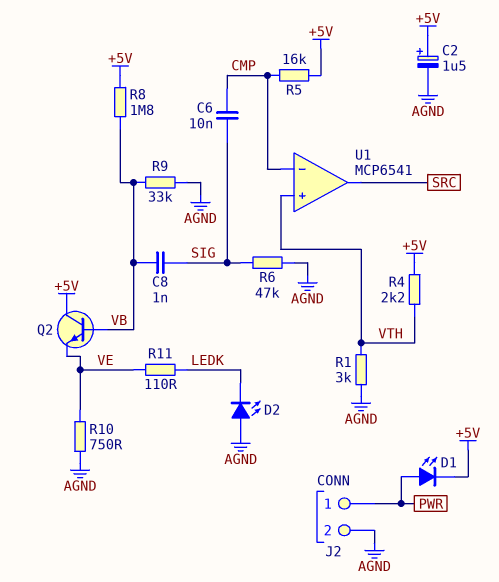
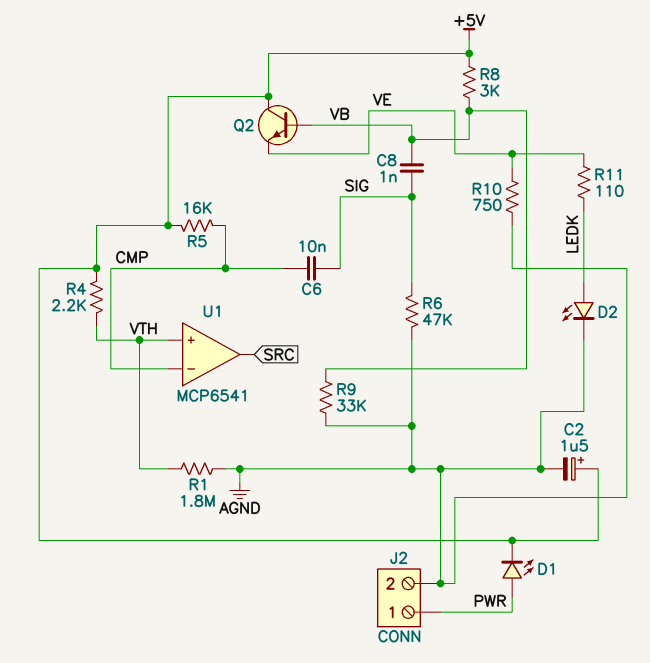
D2: LED (A AGND, K LEDK) -> LED (A LEDK, K AGND)
R1: 3k (AGND, VTH) -> 1.8M (AGND, VTH)
R8: 1.8M (+5V, VB) -> 3k (+5V, VB)

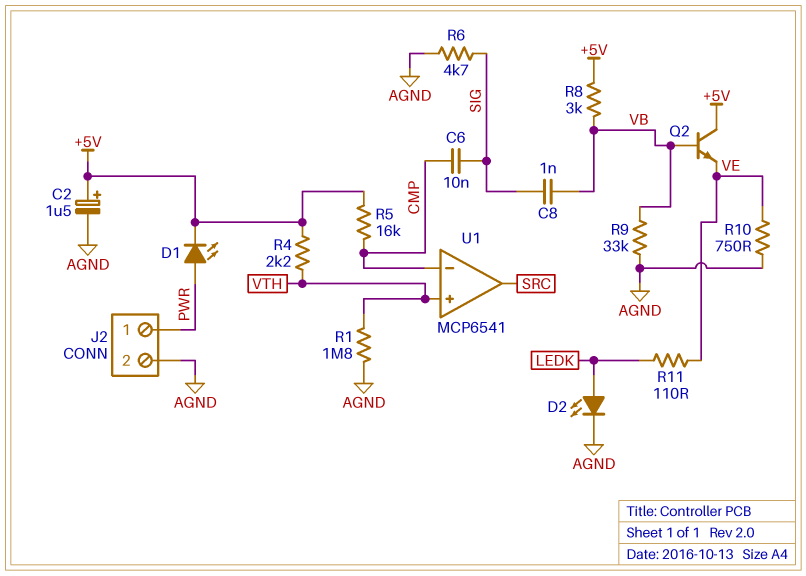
R6: 47k (AGND, SIG) -> 4.7k (AGND, SIG)

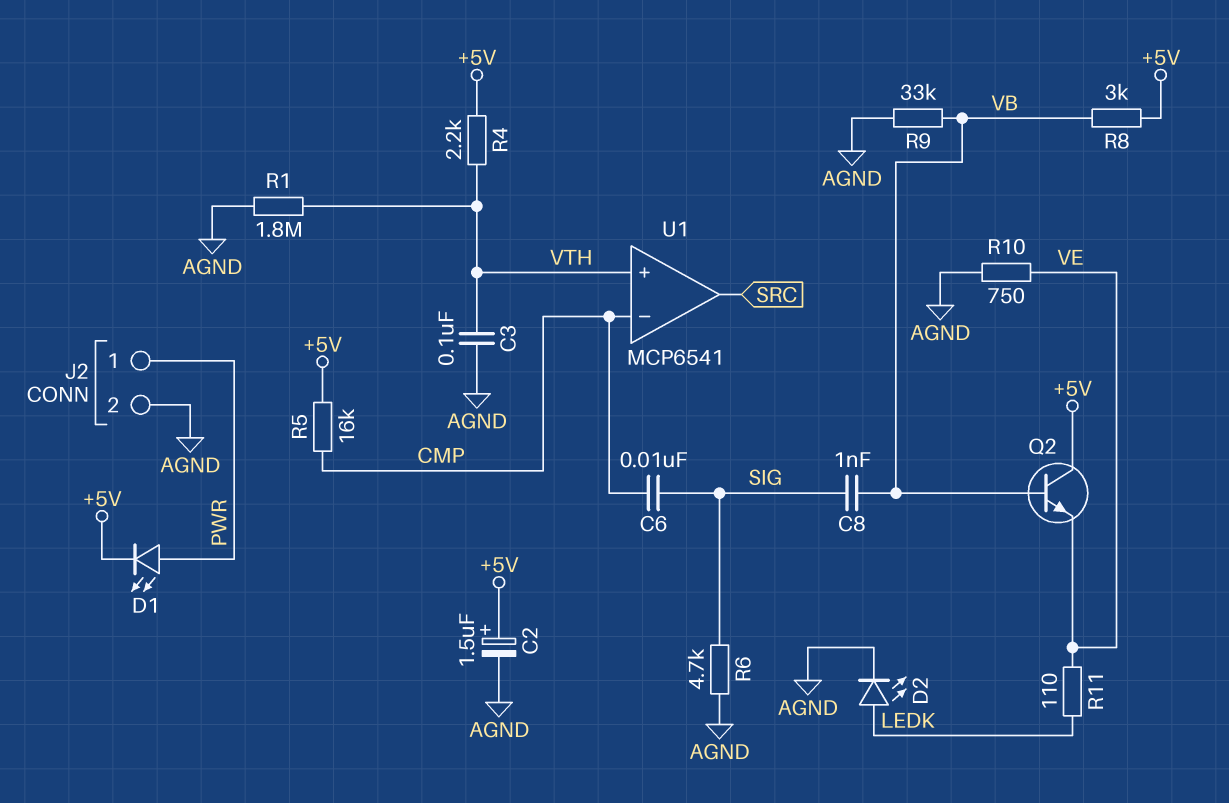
C3: none -> 100nF (AGND, VTH)

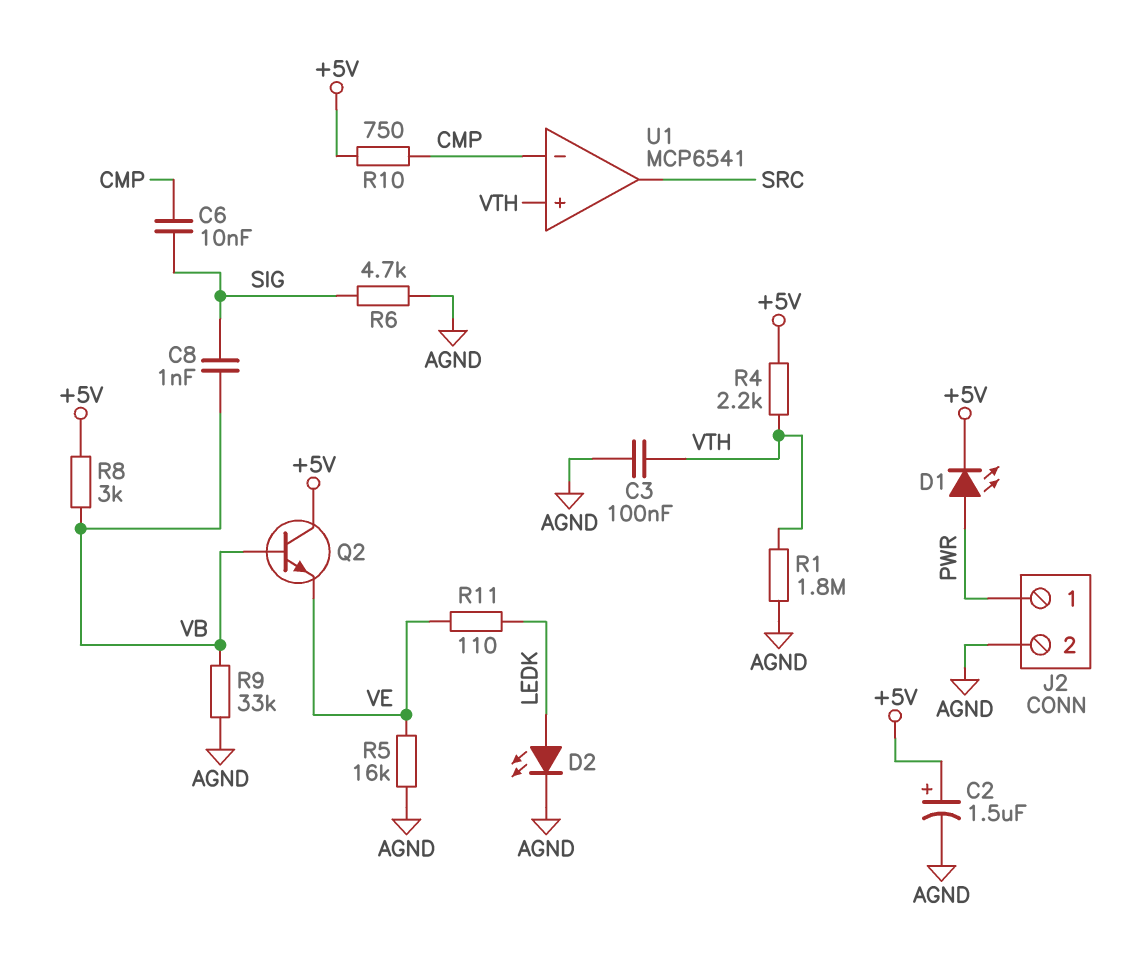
R5: 16k (+5V, CMP) -> 16k (AGND, VE)
R10: 750 (AGND, VE) -> 750 (+5V, CMP)

